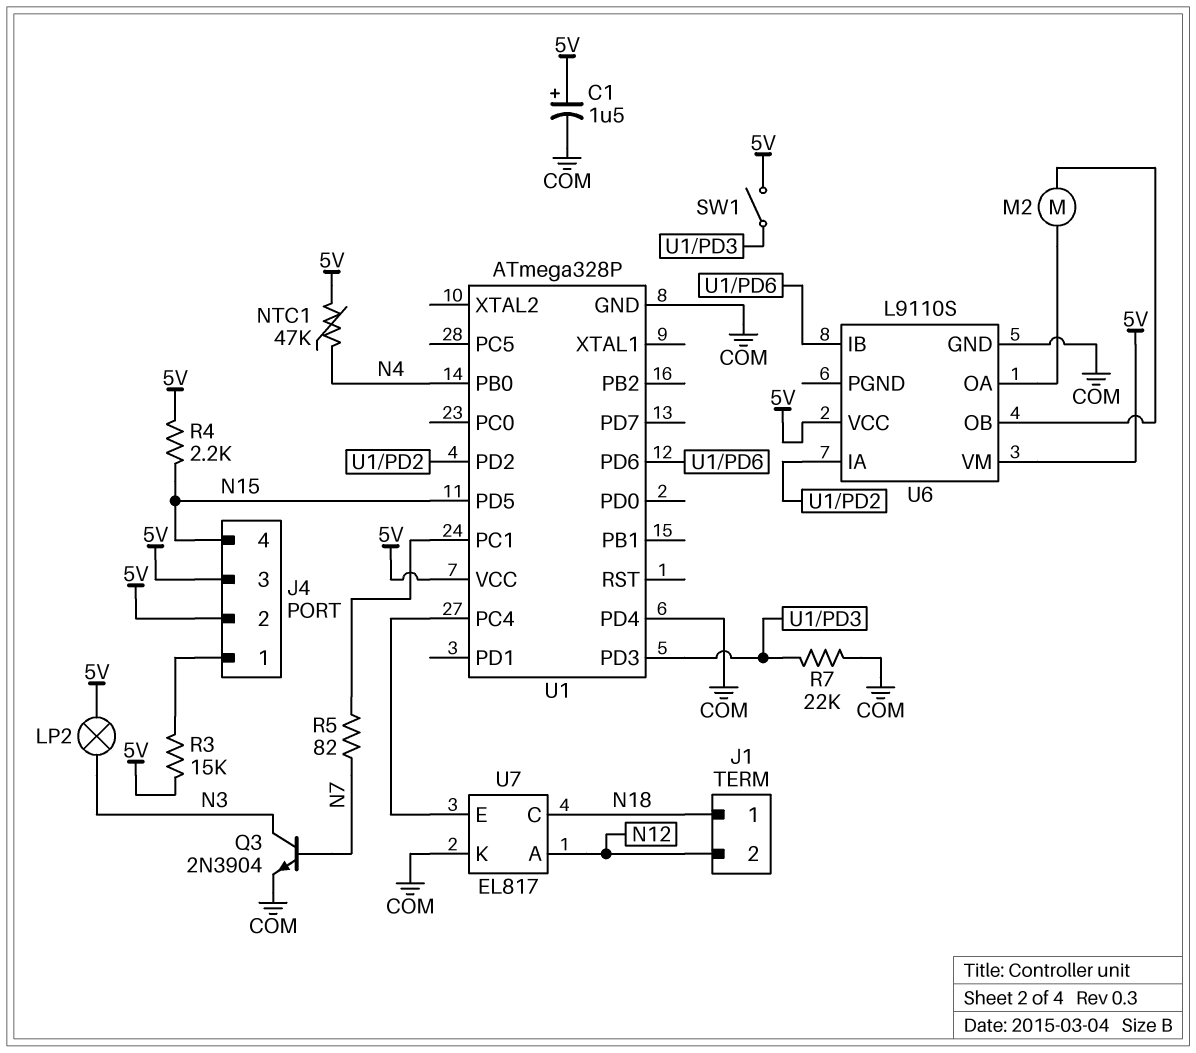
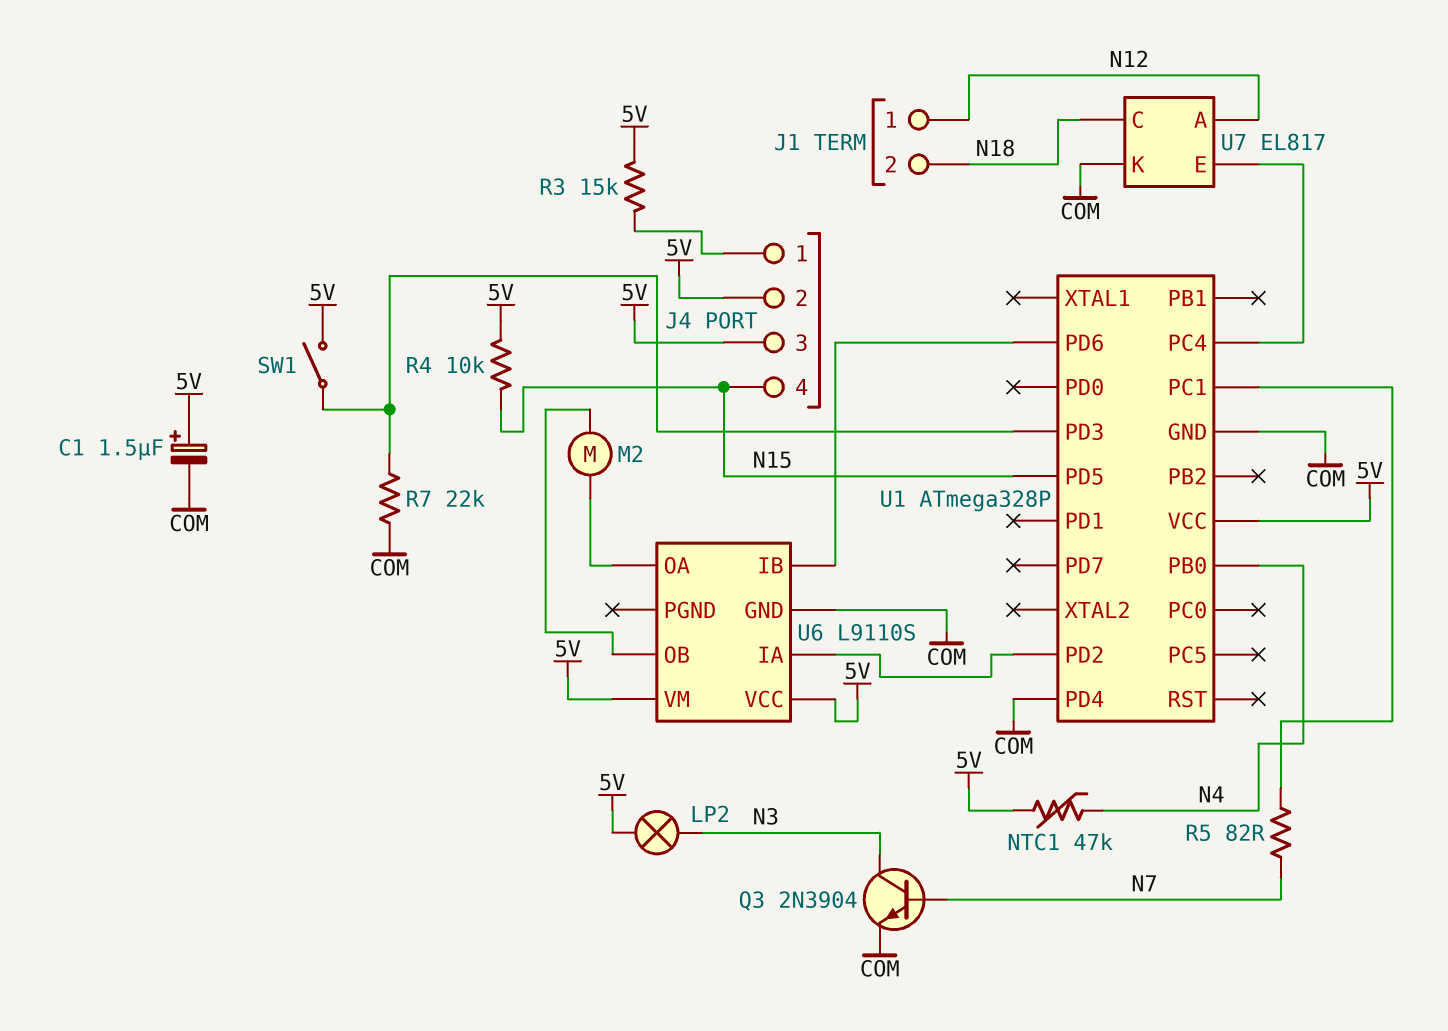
J1 pin 1: N18 -> N12
J1 pin 2: N12 -> N18
R4: 2.2k (5V, N15) -> 10k (5V, N15)

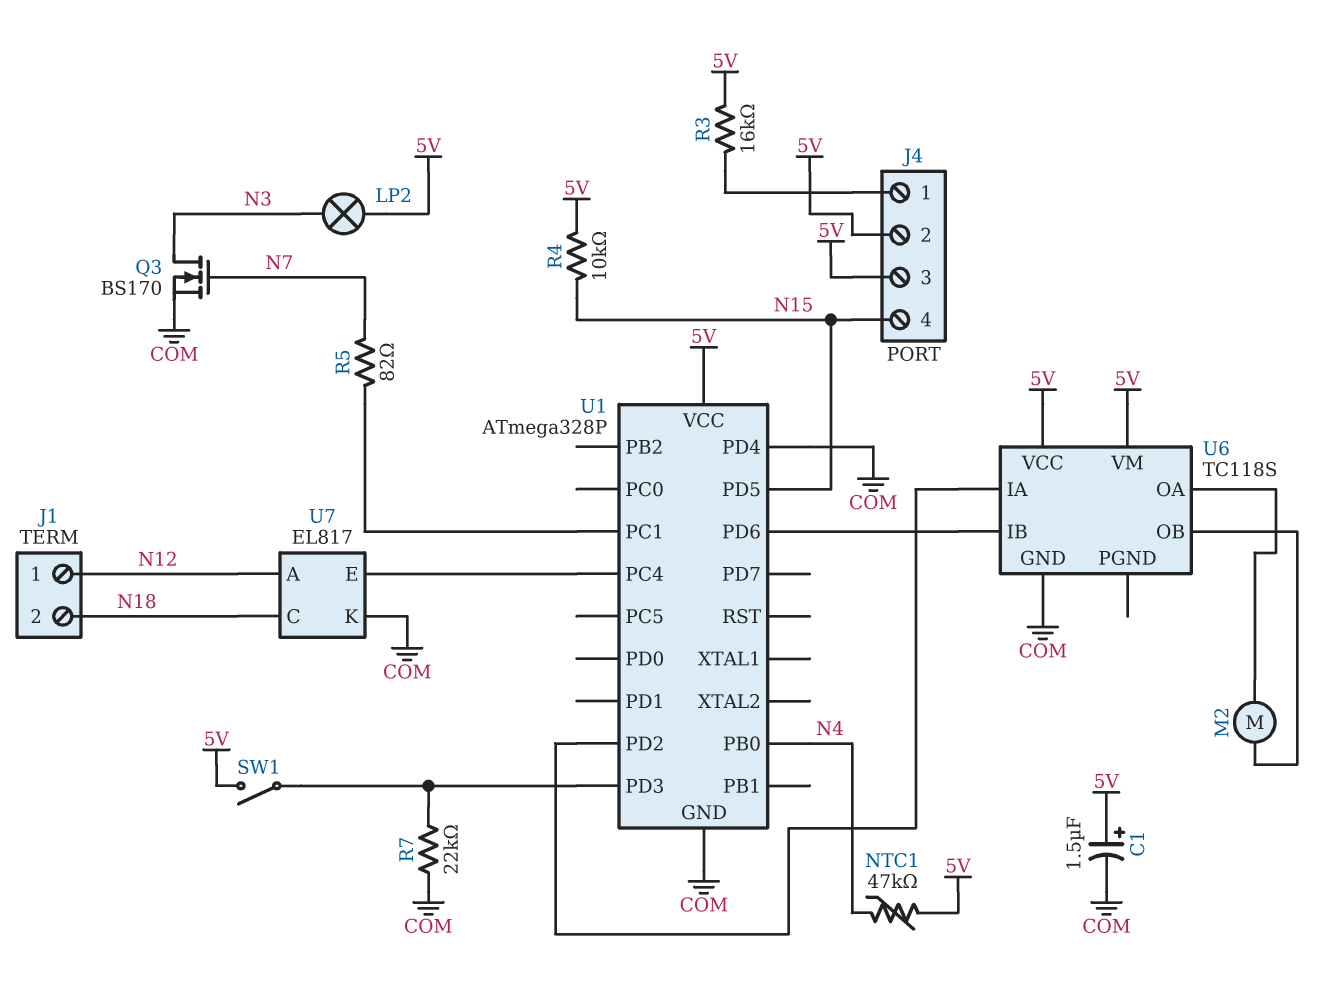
Q3: NPN 2N3904 (B N7, C N3, E COM) -> NMOS BS170 (G N7, D N3, S COM)
R3: 15k (5V, J4/1) -> 16k (5V, J4/1)
U6: L9110S -> TC118S

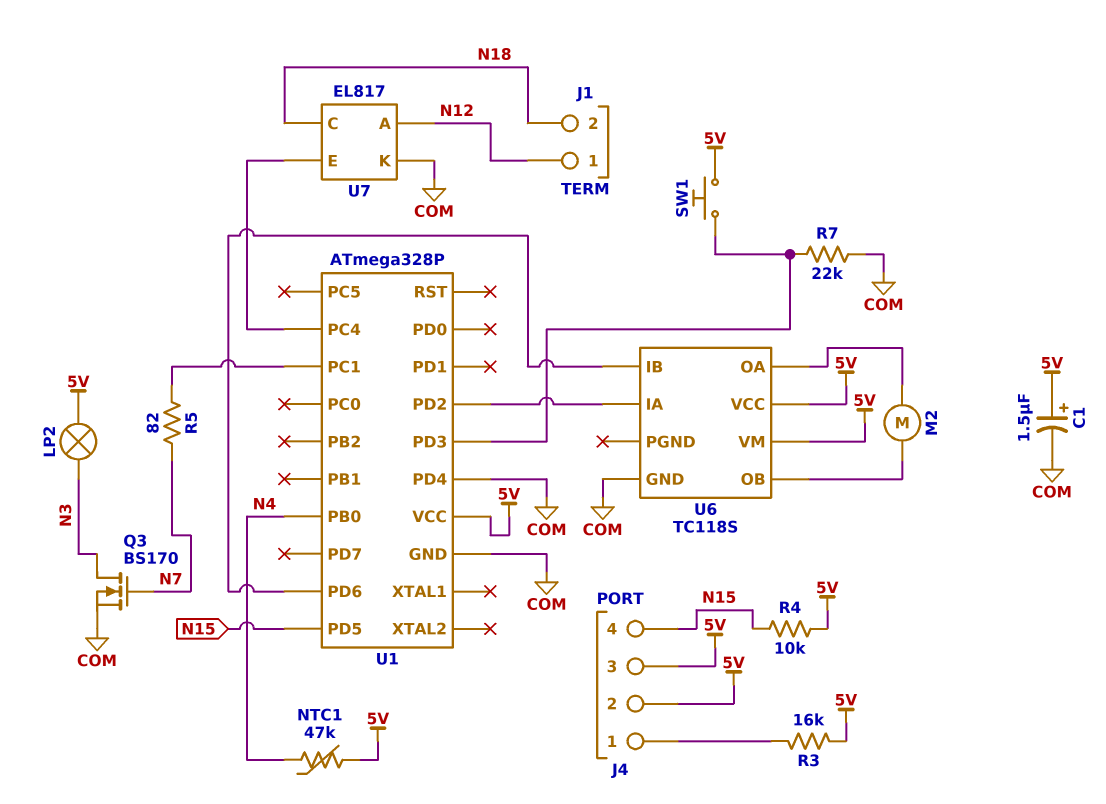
SW1: switch (5V, U1/PD3) -> button (5V, U1/PD3)

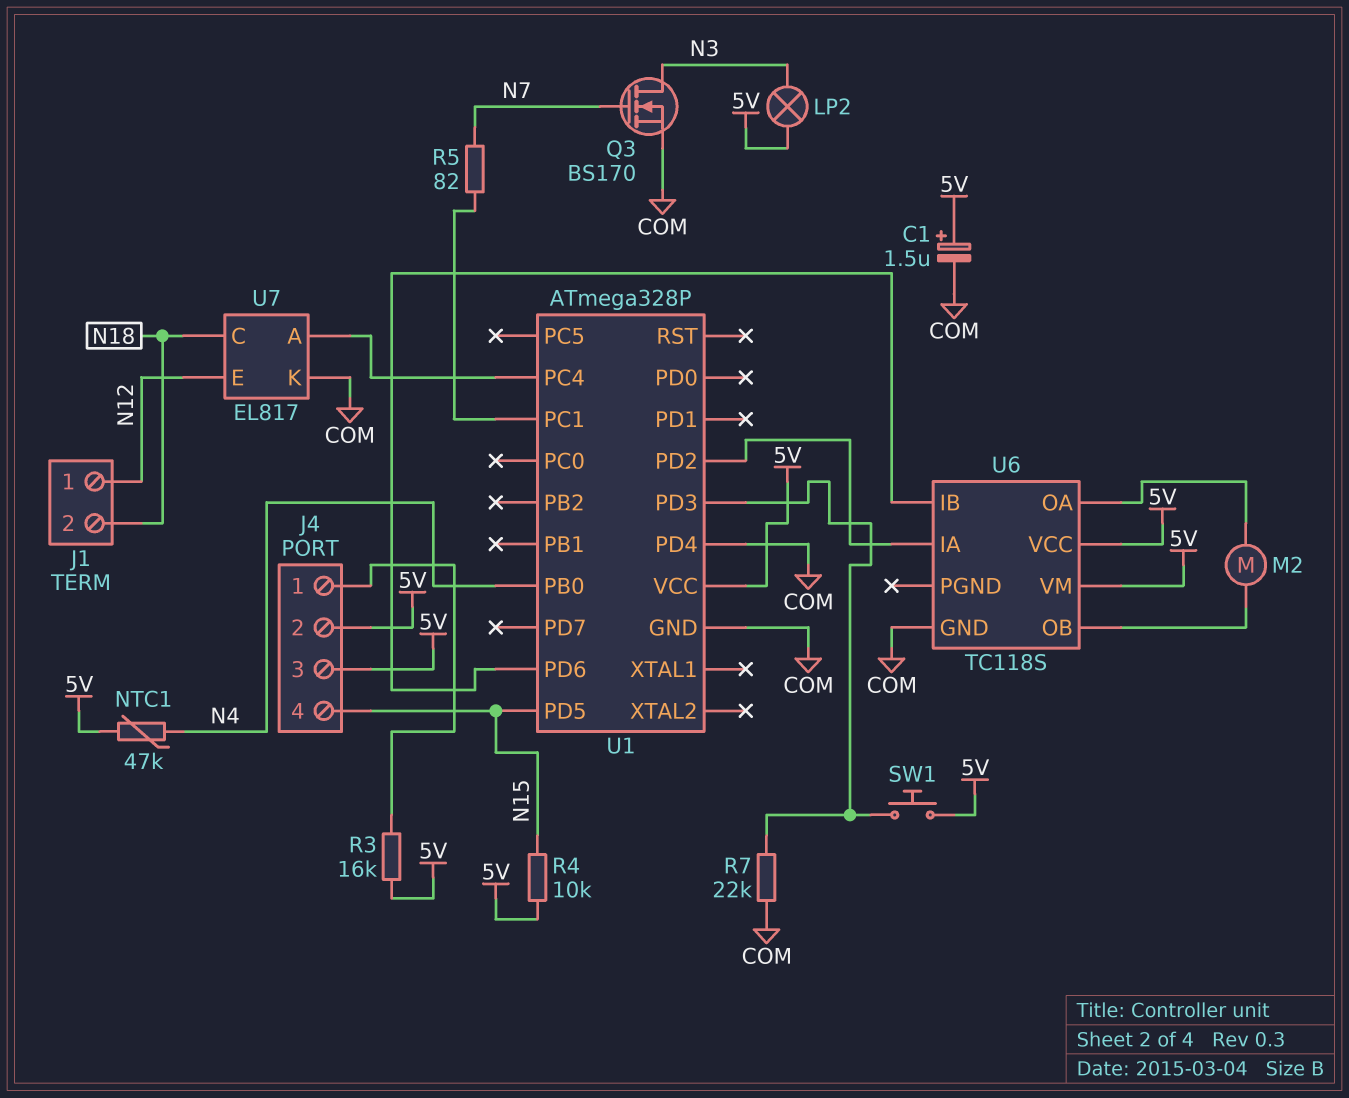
U7 pin A: N12 -> U1/PC4
U7 pin E: U1/PC4 -> N12

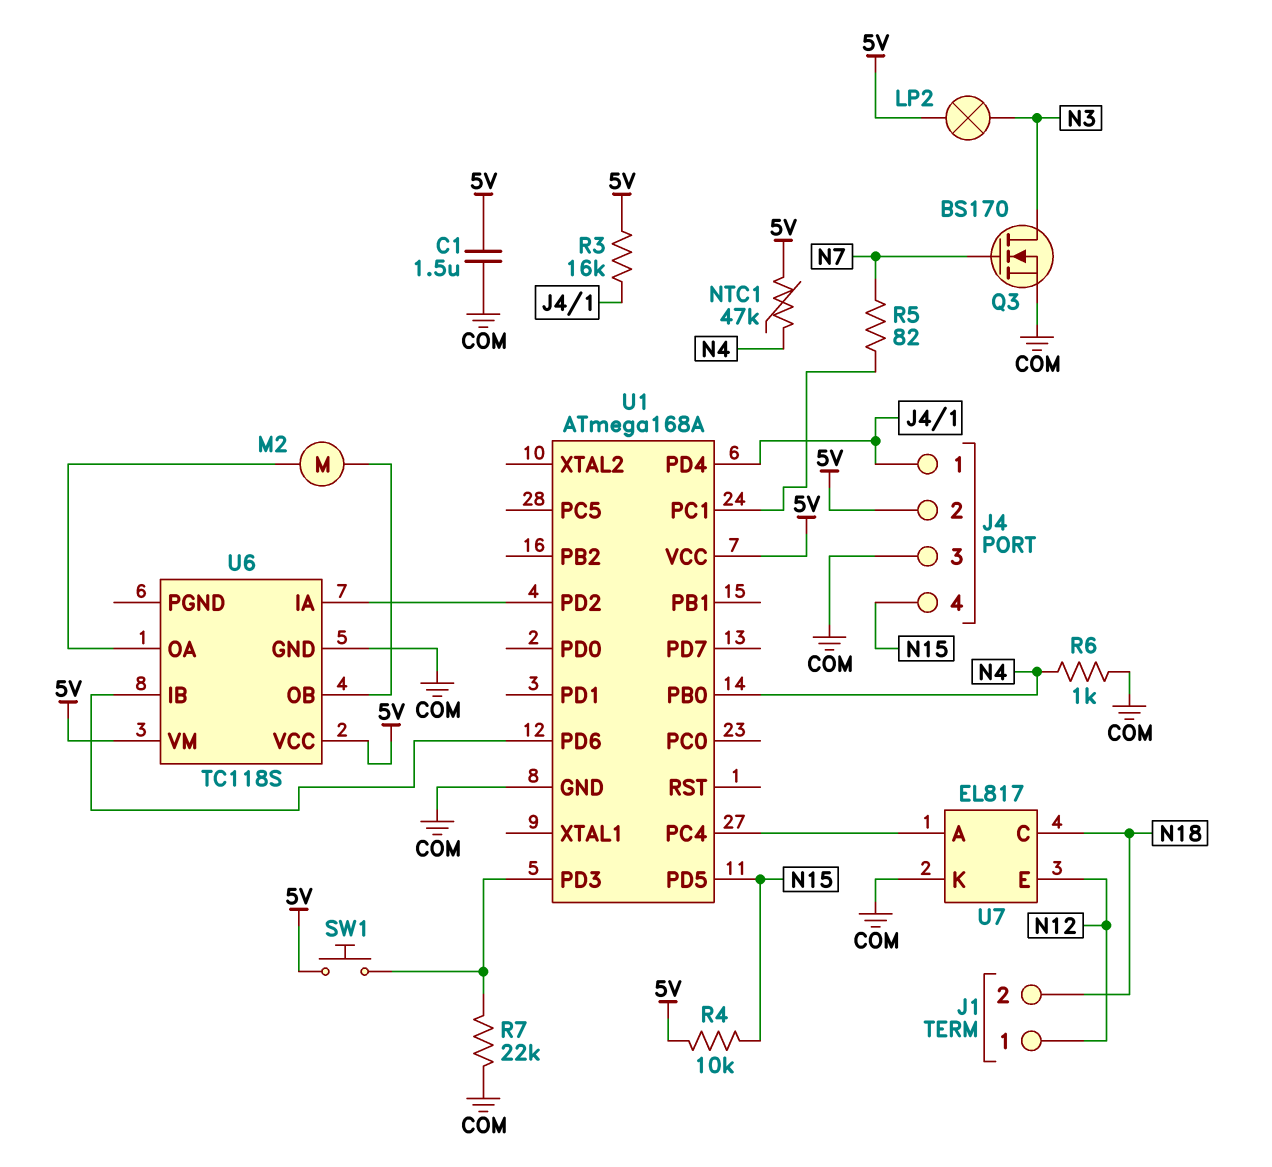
C1: 1.5uF (plus 5V, minus COM) -> 1.5uF (5V, COM)
J4 pin 3: 5V -> COM
R6: none -> 1k (COM, N4)
U1: ATmega328P -> ATmega168A
U1 pin PD4: COM -> J4/1

